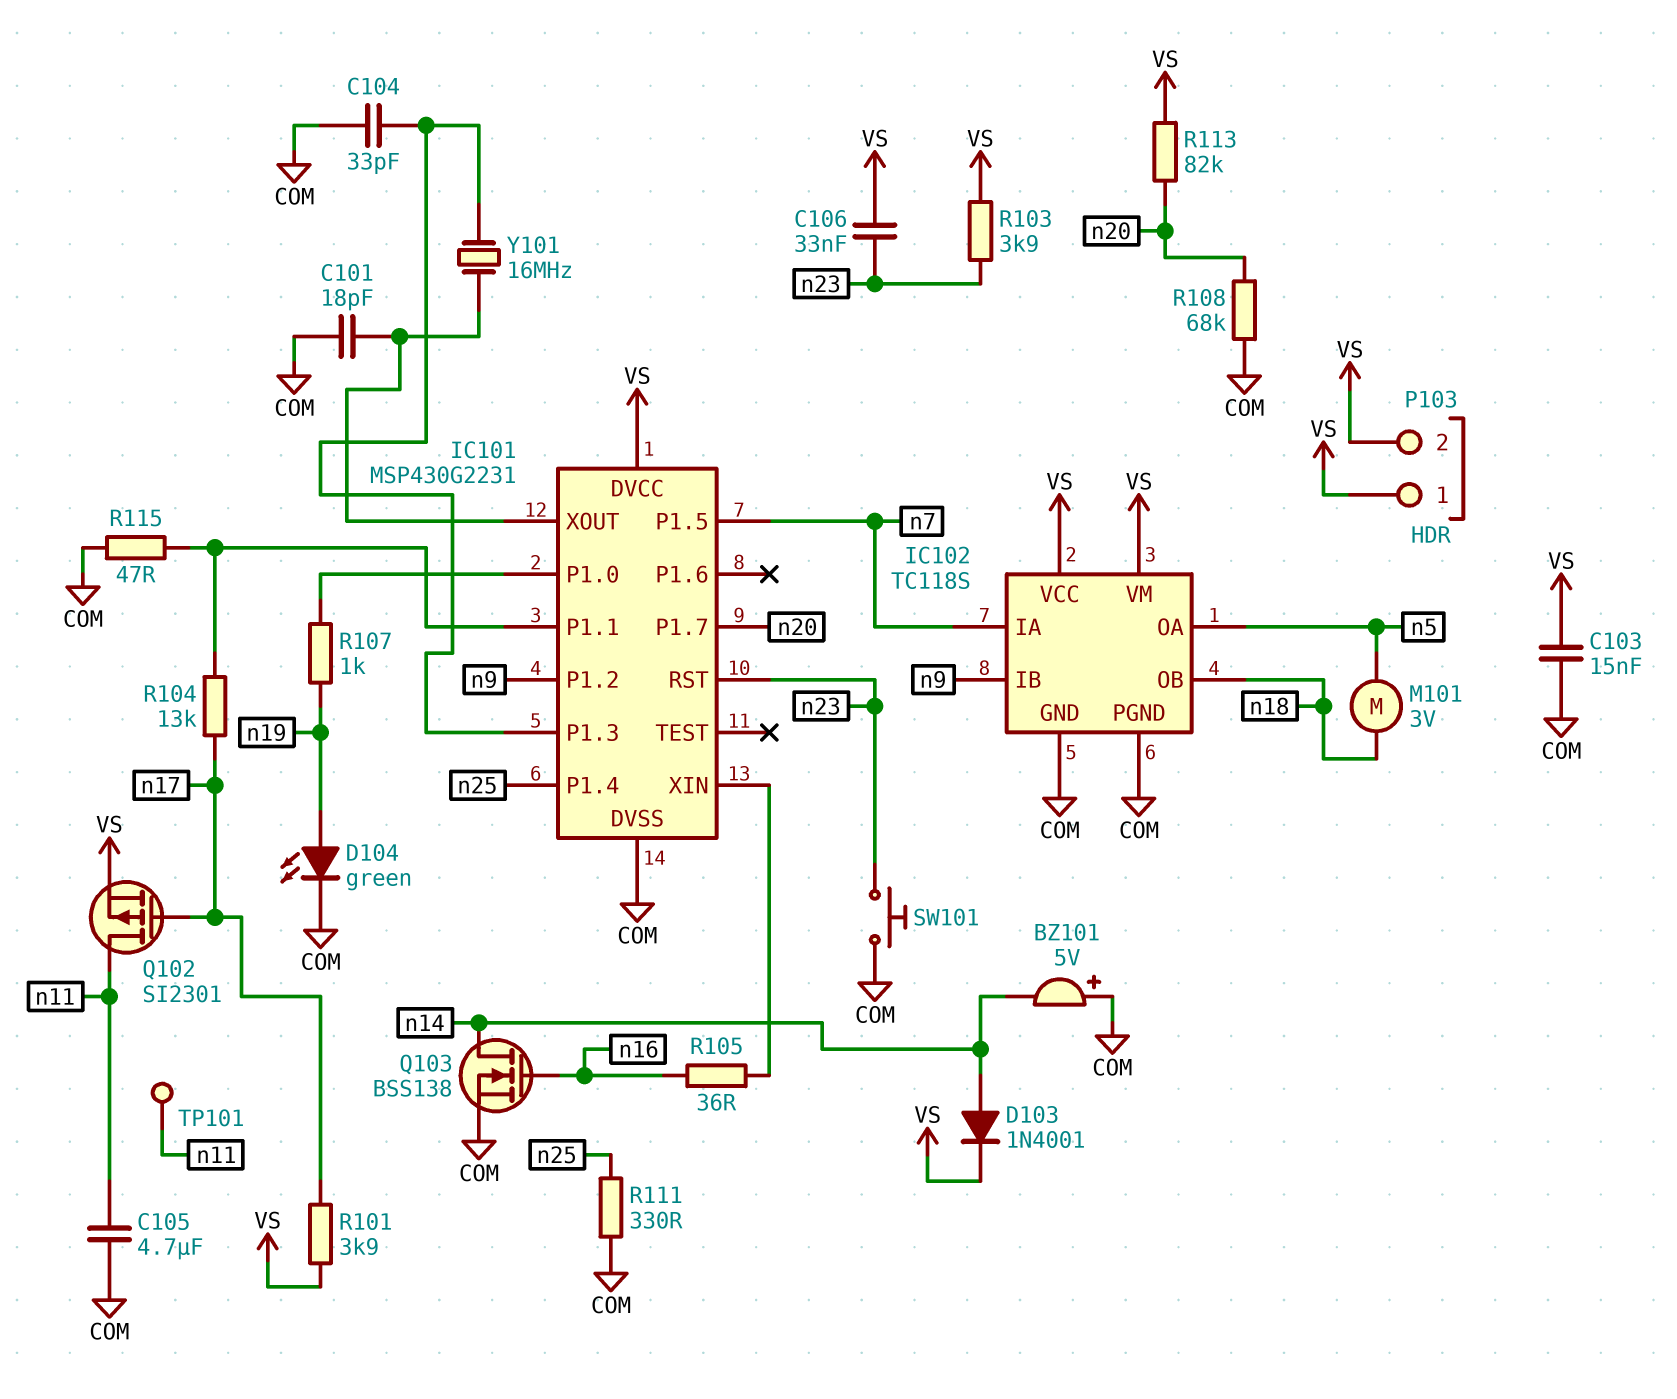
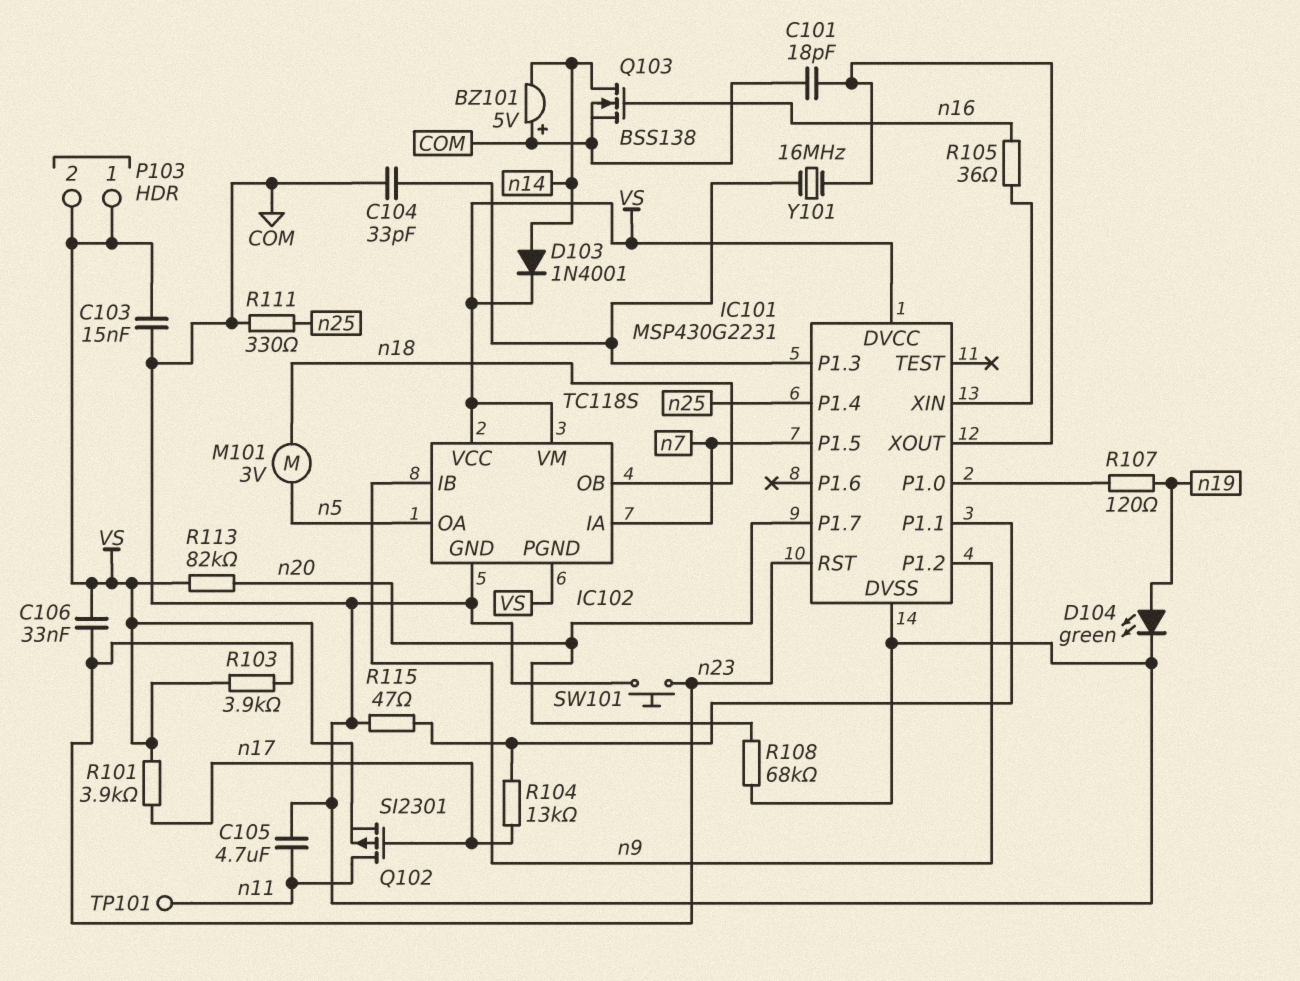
IC102 pin PGND: COM -> VS
R107: 1k (IC101/P1.0, n19) -> 120 (IC101/P1.0, n19)

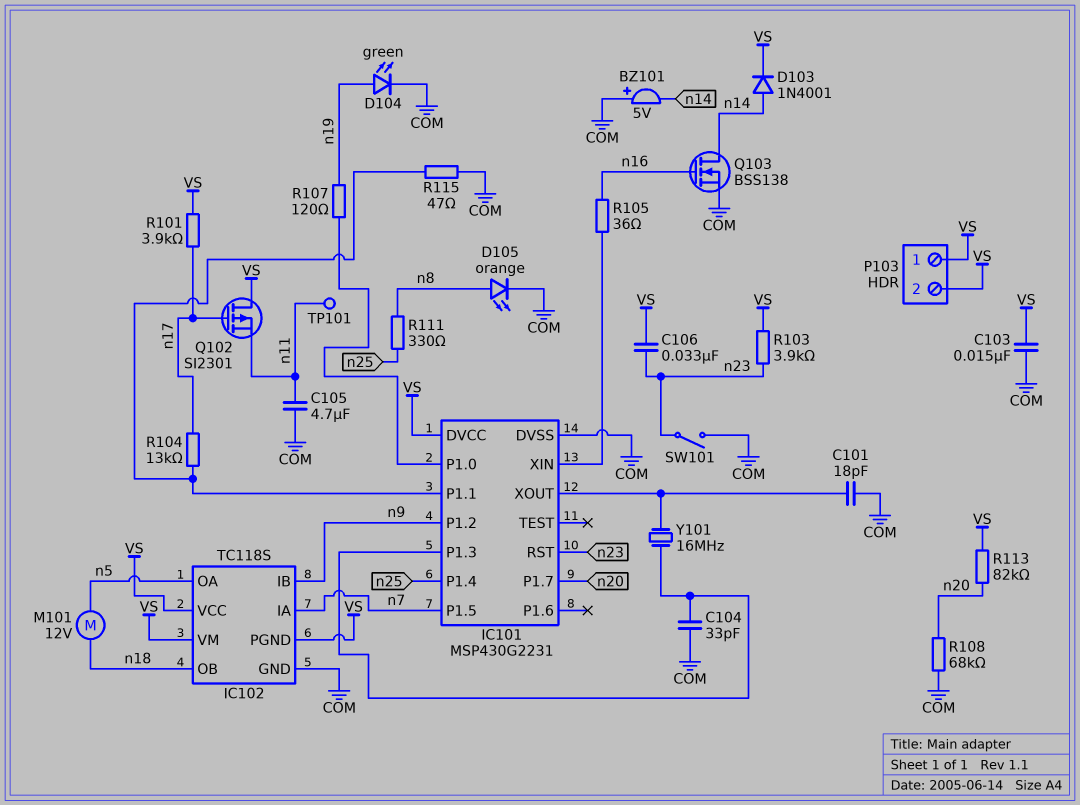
D105: none -> LED orange (A n8, K COM)
M101: motor 3V (n5, n18) -> motor 12V (n5, n18)
Q102: PMOS SI2301 (G n17, D n11, S VS) -> PMOS SI2301 (G n17, D VS, S n11)
R111: 330 (COM, n25) -> 330 (n8, n25)
SW101: button (COM, n23) -> switch (COM, n23)

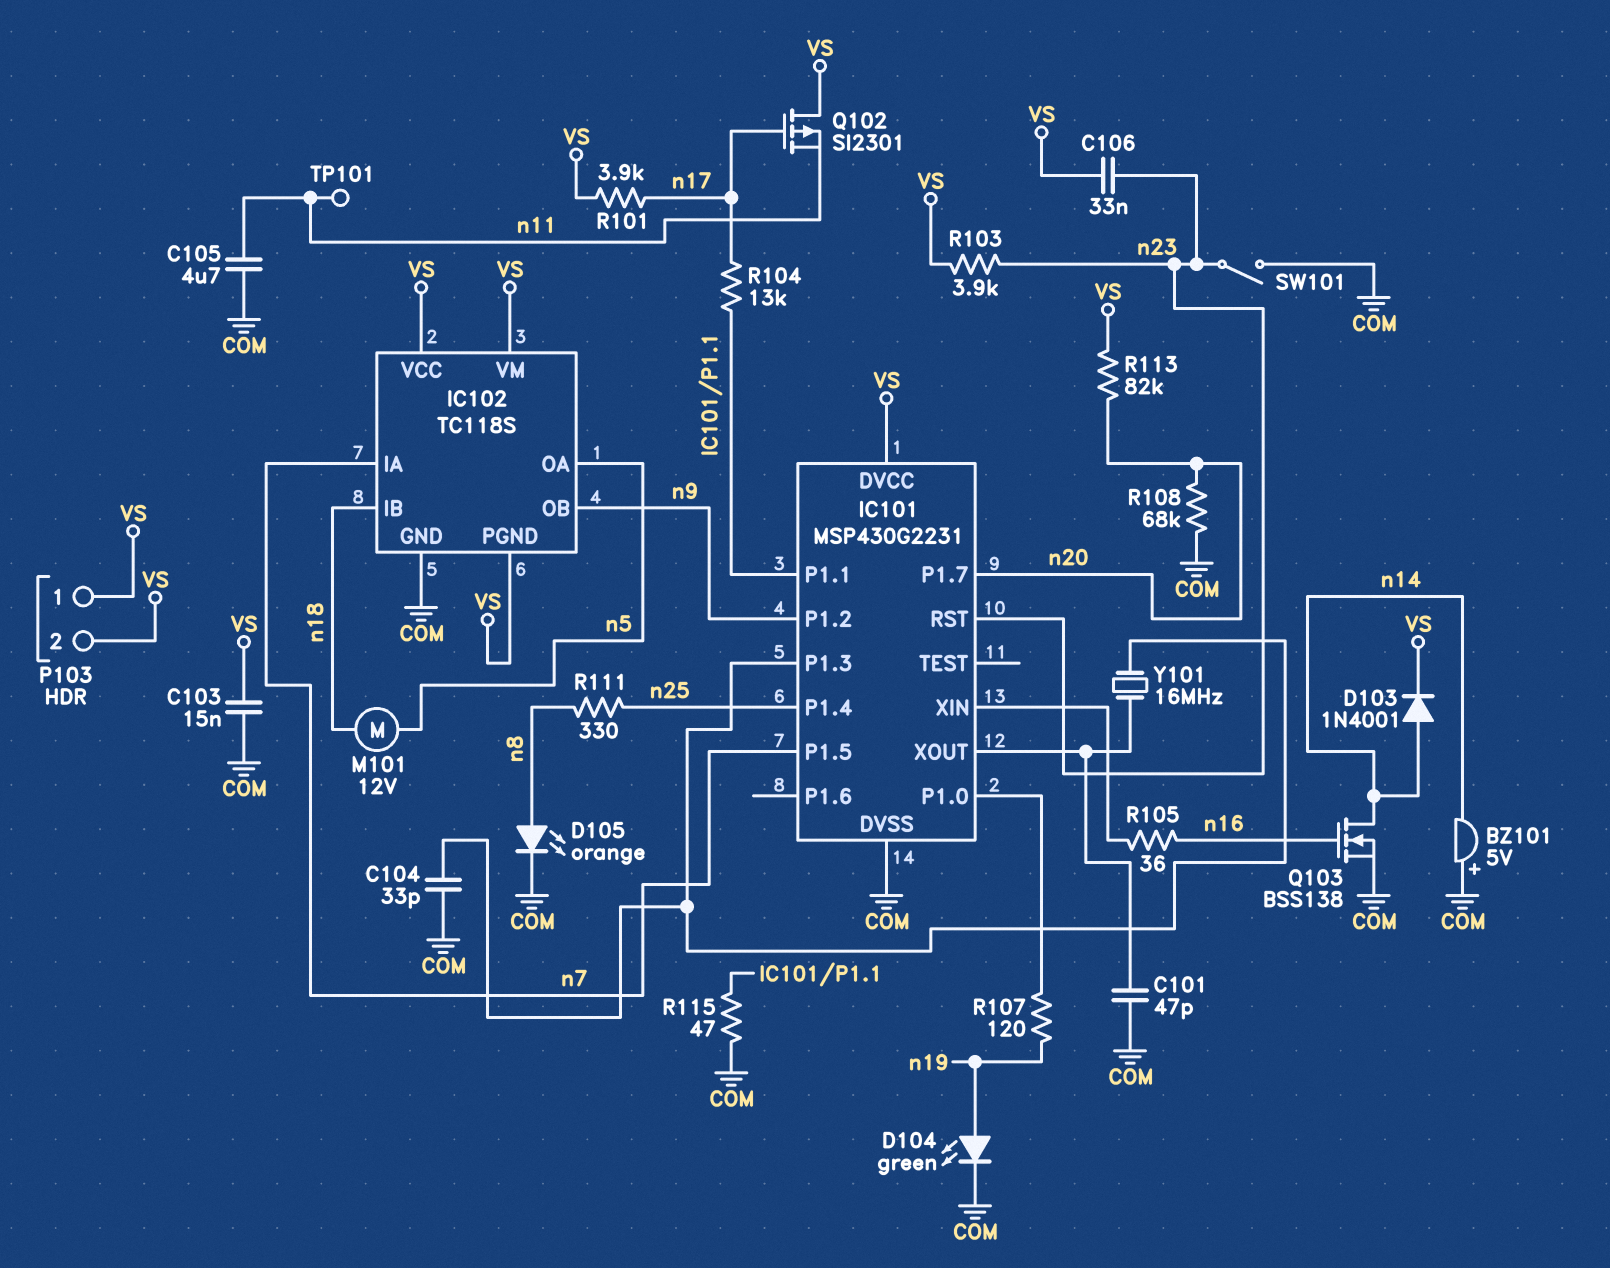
C101: 18pF (COM, IC101/XOUT) -> 47pF (COM, IC101/XOUT)
IC102 pin IB: n9 -> n18
IC102 pin OB: n18 -> n9

